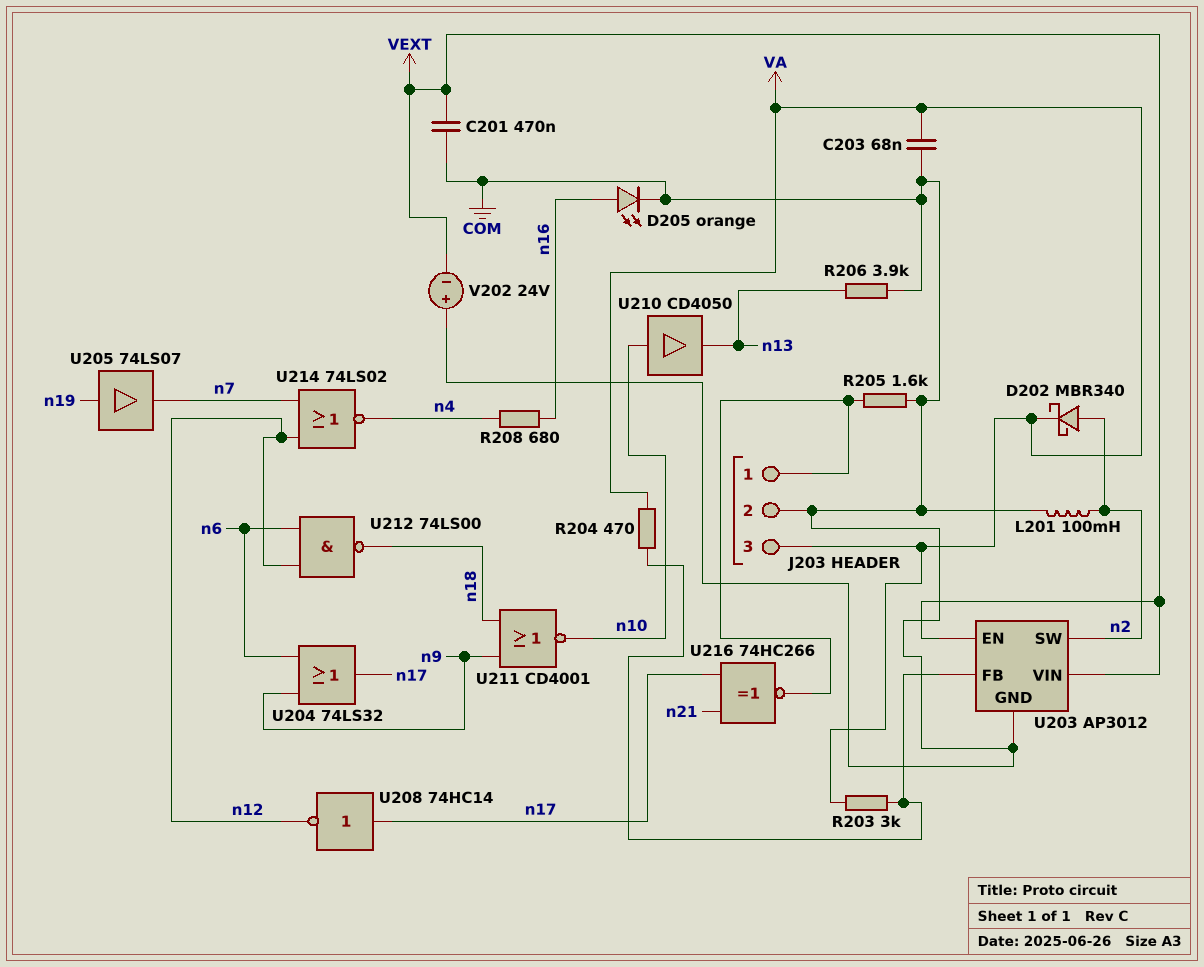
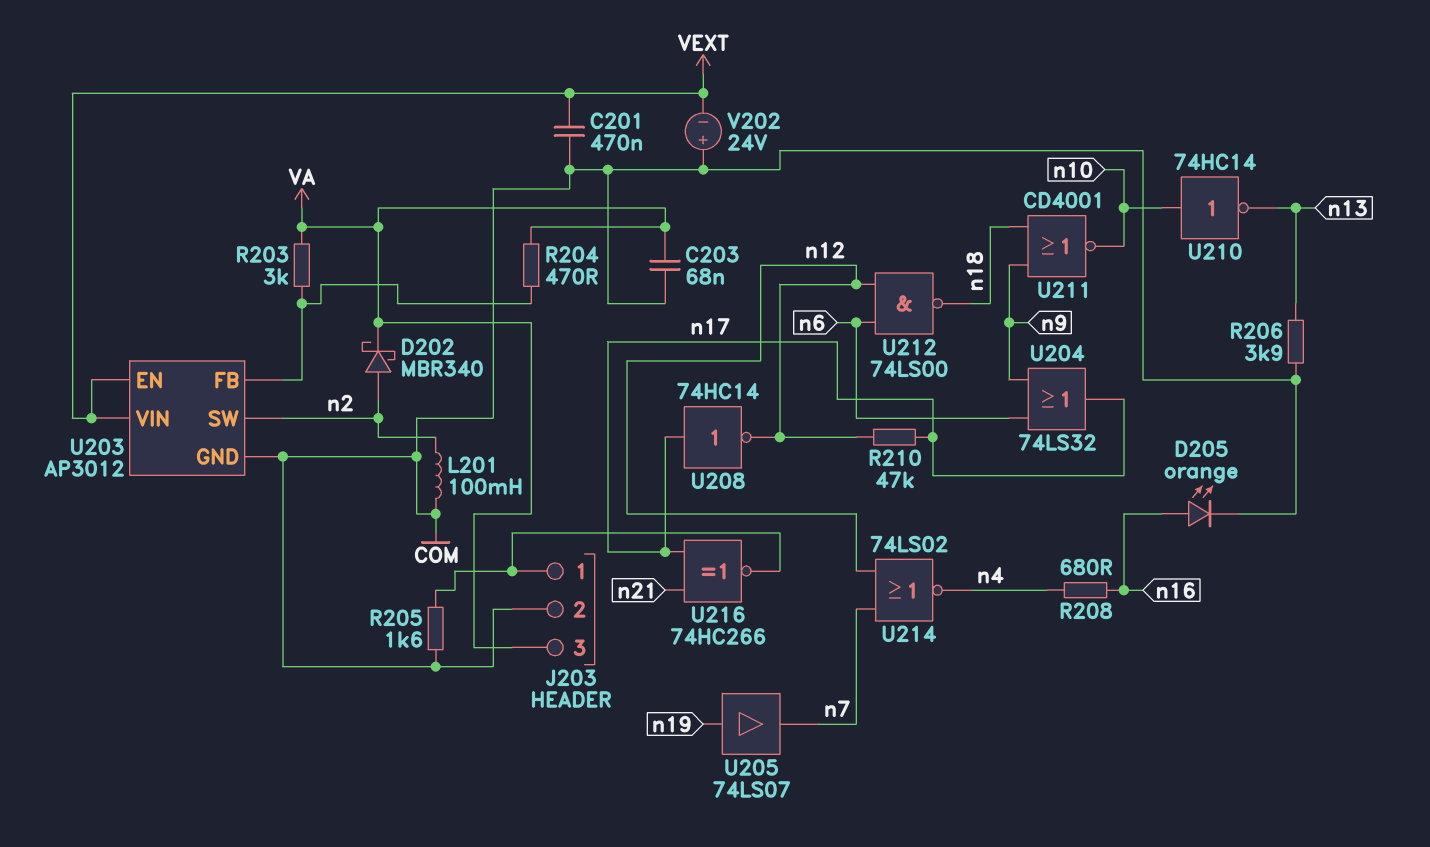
R210: none -> 47k (n12, n17)
U210: buffer CD4050 (in n10, out n13) -> NOT 74HC14 (in n10, out n13)

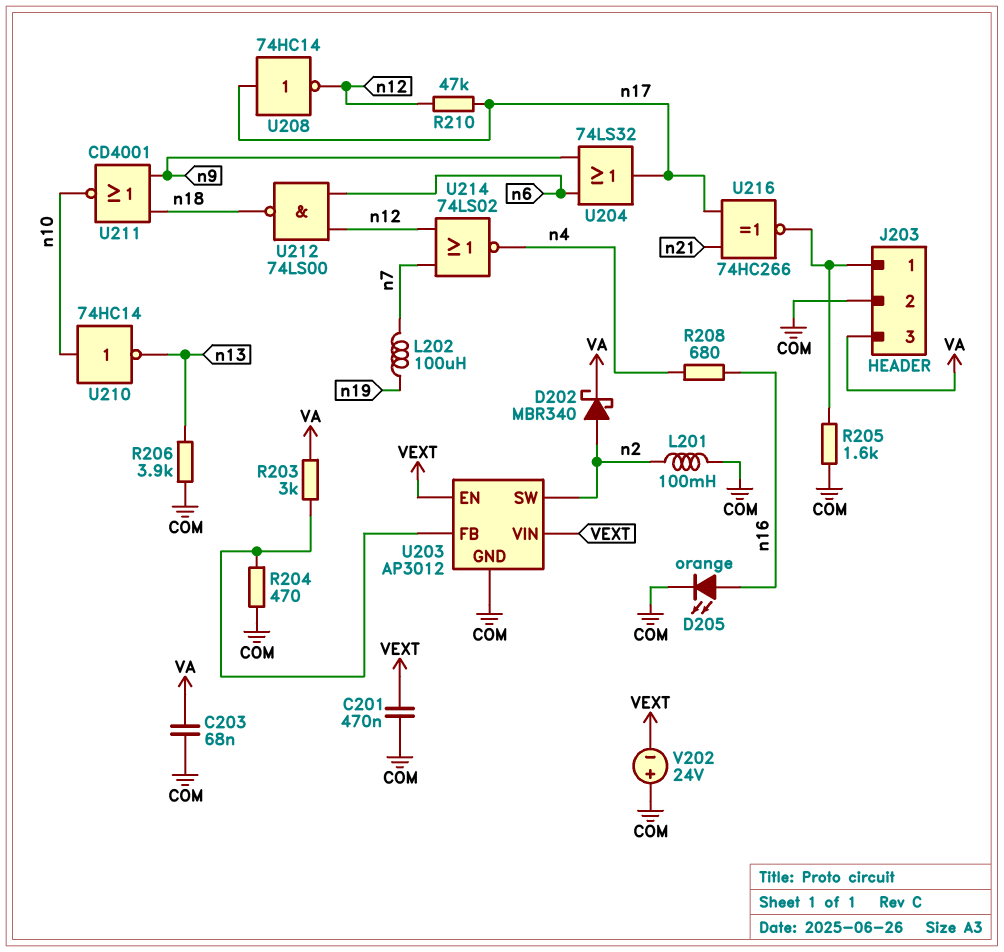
L202: none -> 100uH (n7, n19)
R204: 470 (U203/FB, VA) -> 470 (COM, U203/FB)
U205: buffer 74LS07 (in n19, out n7) -> none

